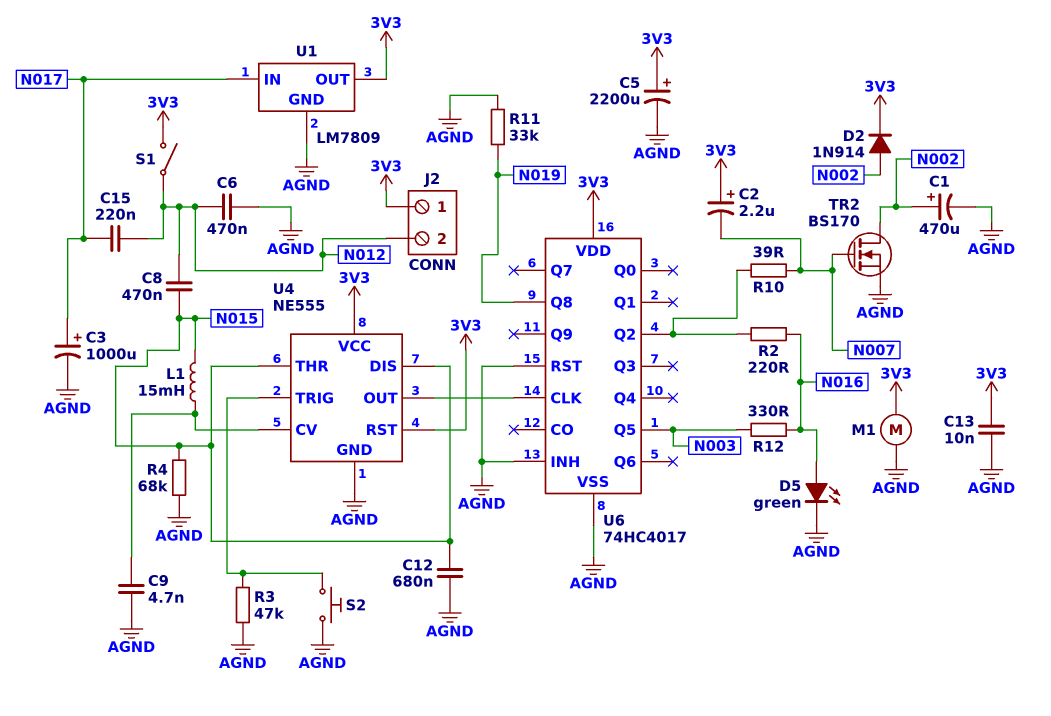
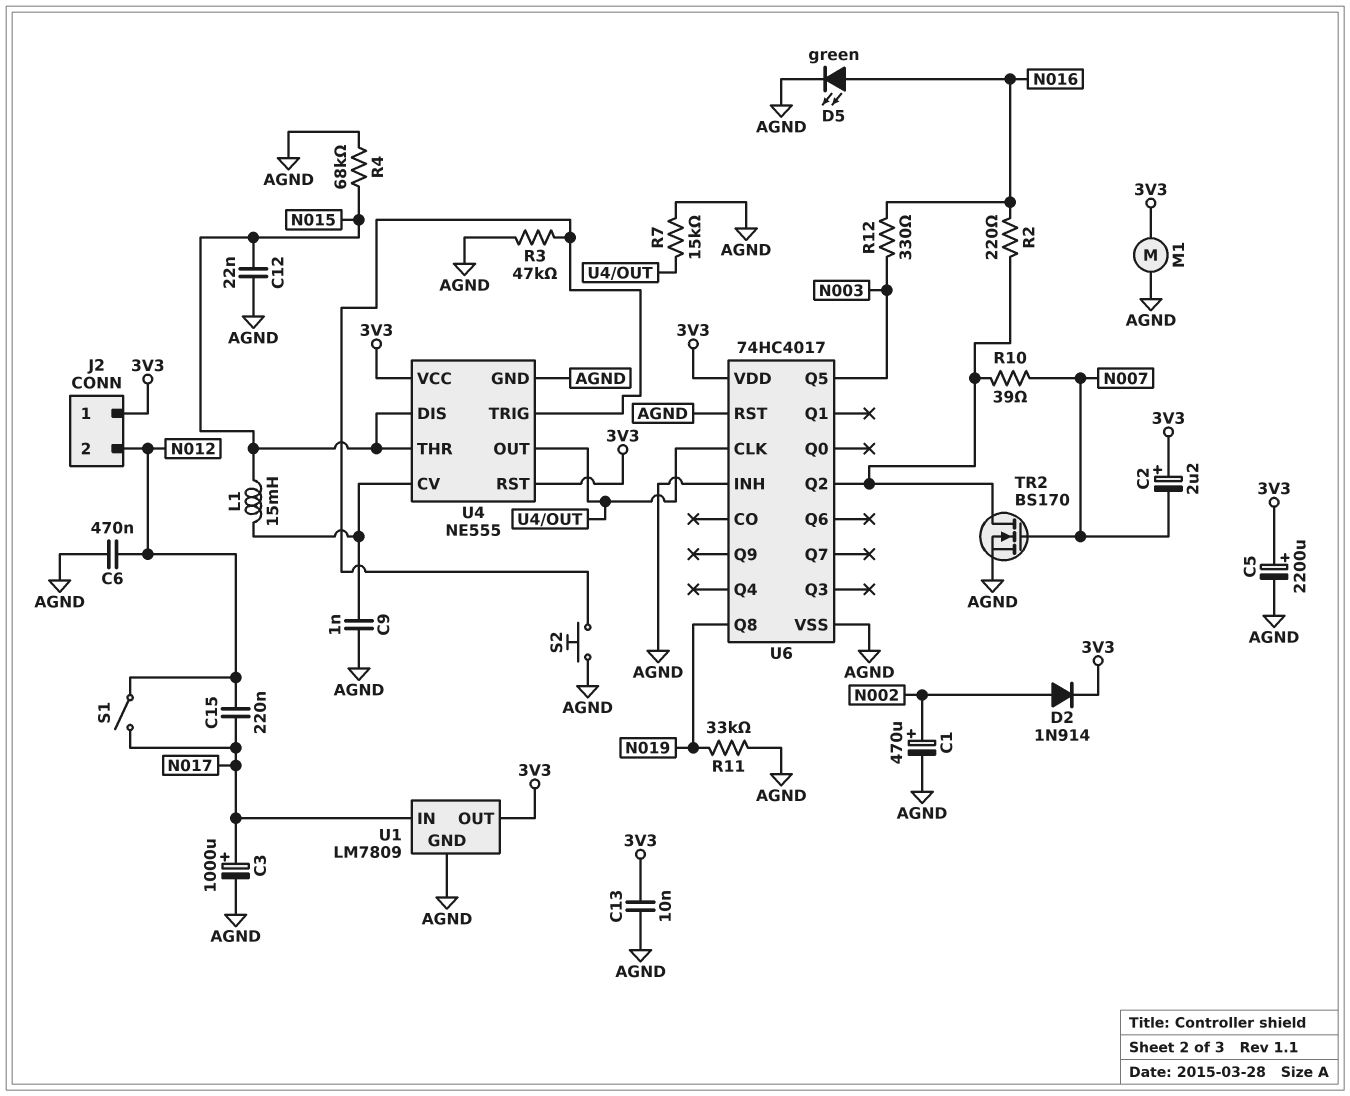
C8: 470nF (N012, N015) -> none
C9: 4.7nF (AGND, U4/CV) -> 1nF (AGND, U4/CV)
C12: 680nF (AGND, N015) -> 22nF (AGND, N015)
R7: none -> 15k (AGND, U4/OUT)
S1: switch (3V3, N012) -> switch (N012, N017)
TR2: NMOS BS170 (G N007, D N002, S AGND) -> NMOS BS170 (G N007, D U6/Q2, S AGND)

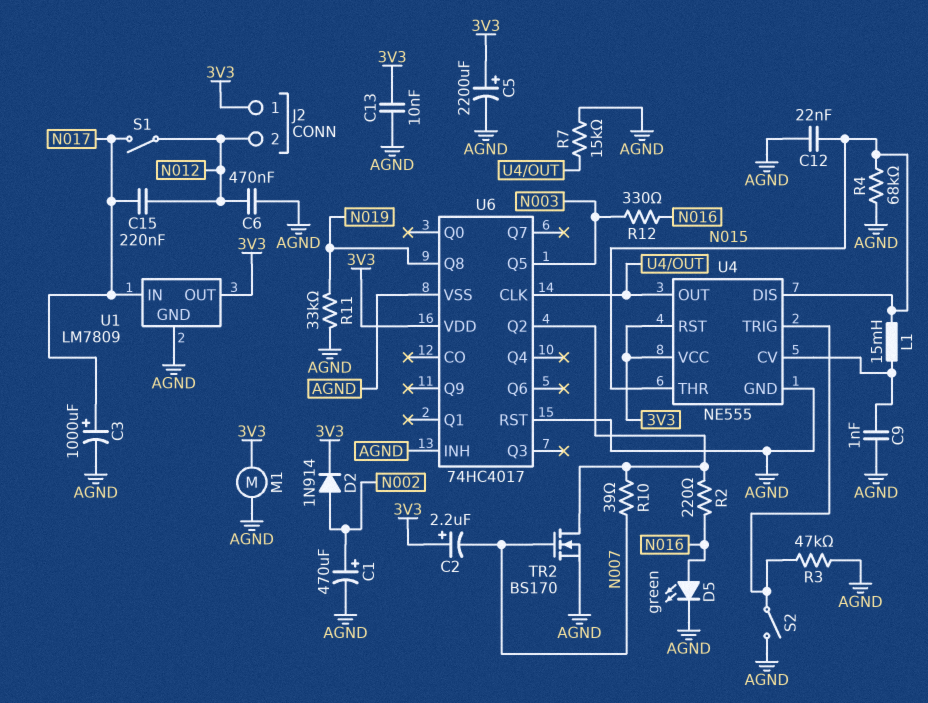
S2: button (AGND, U4/TRIG) -> switch (AGND, U4/TRIG)

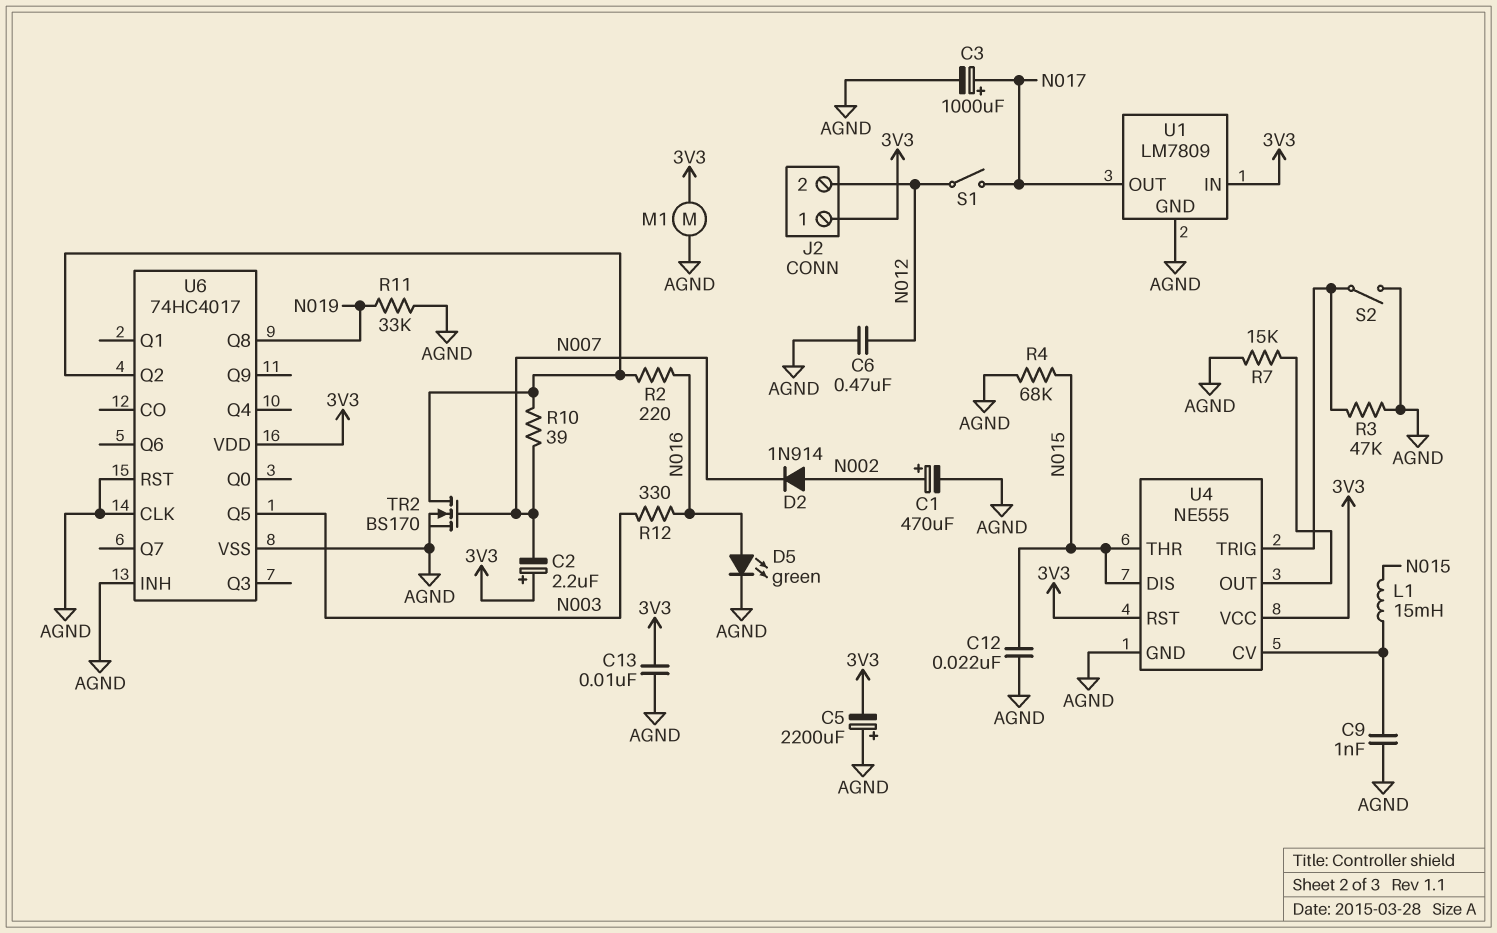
C5: 2200uF (plus 3V3, minus AGND) -> 2200uF (plus AGND, minus 3V3)
C15: 220nF (N012, N017) -> none
D2: diode 1N914 (A N002, K 3V3) -> diode 1N914 (A N002, K N007)
U1 pin IN: N017 -> 3V3
U1 pin OUT: 3V3 -> N017
U6 pin CLK: U4/OUT -> AGND

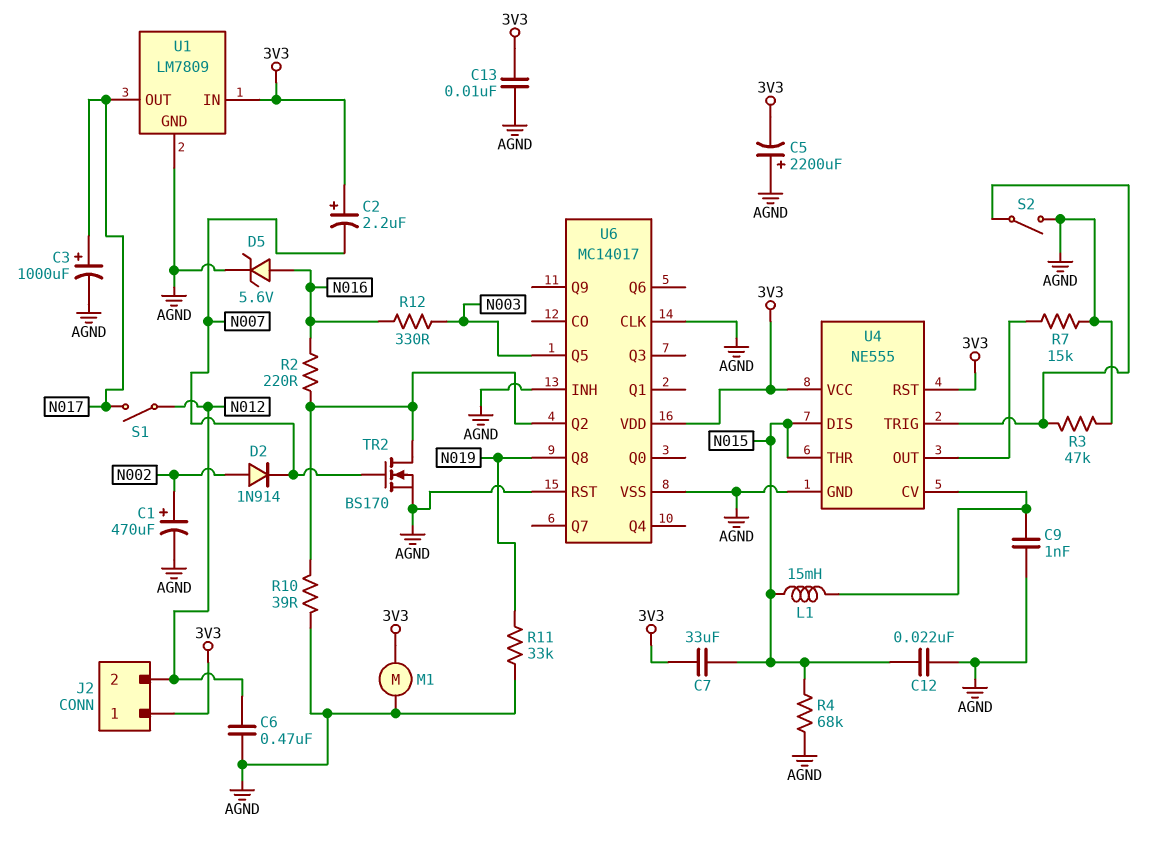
C7: none -> 33uF (3V3, N015)
D5: LED green (A N016, K AGND) -> zener 5.6V (A N016, K AGND)
R10: 39 (N007, U6/Q2) -> 39 (AGND, U6/Q2)
U6: 74HC4017 -> MC14017

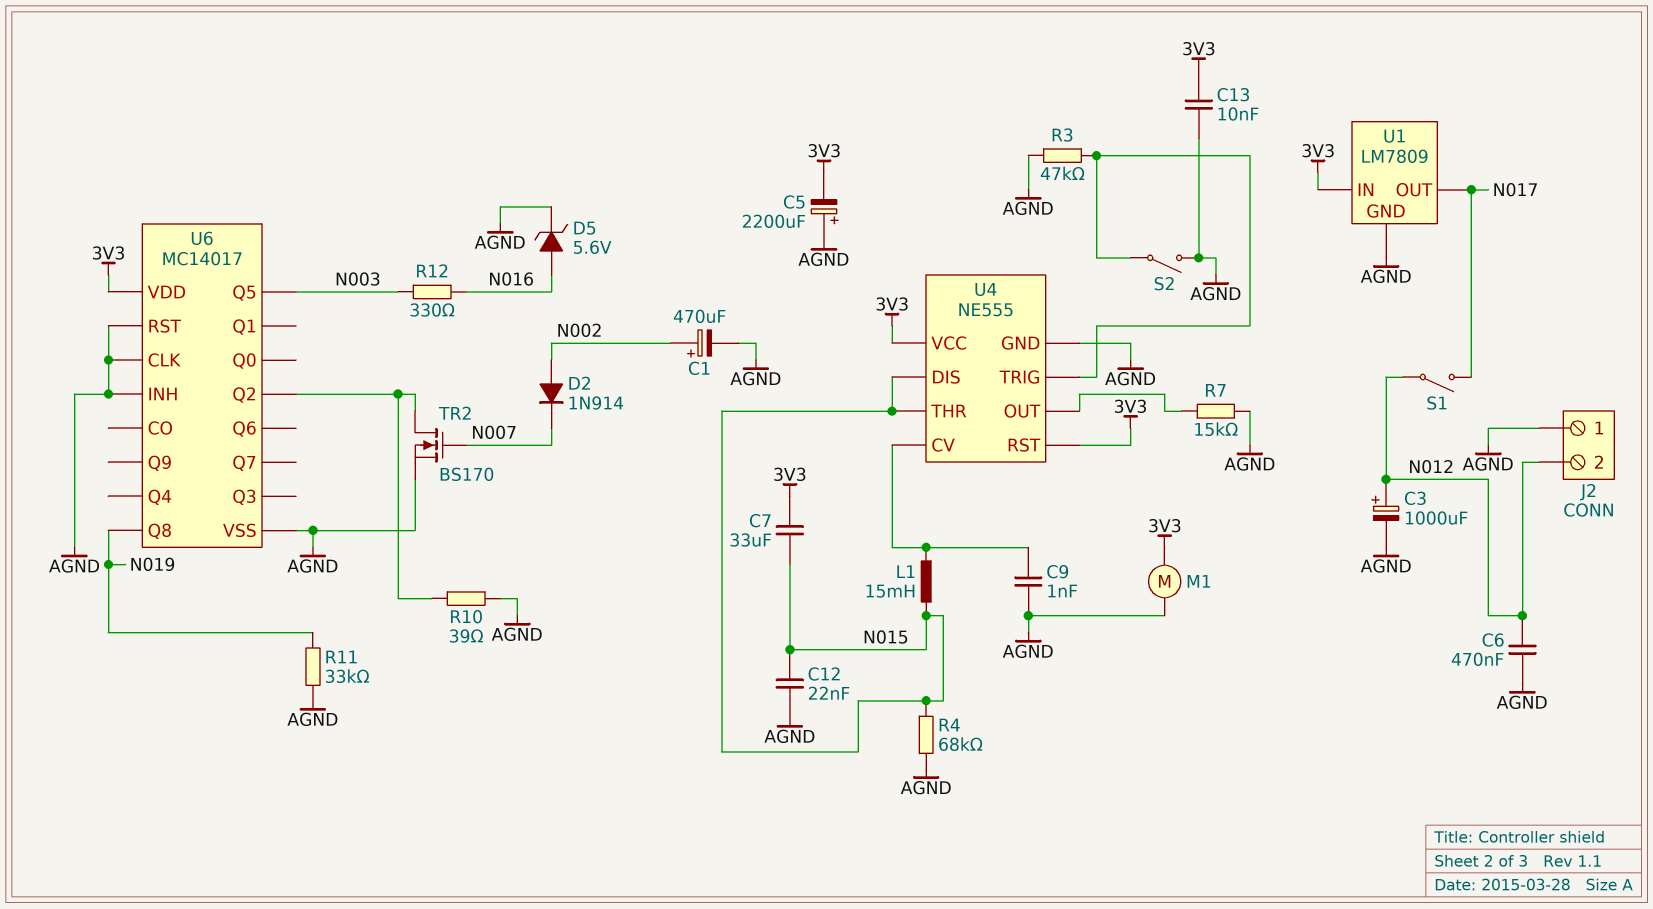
C2: 2.2uF (plus 3V3, minus N007) -> none
C3: 1000uF (plus N017, minus AGND) -> 1000uF (plus N012, minus AGND)
J2 pin 1: 3V3 -> AGND
R2: 220 (N016, U6/Q2) -> none

